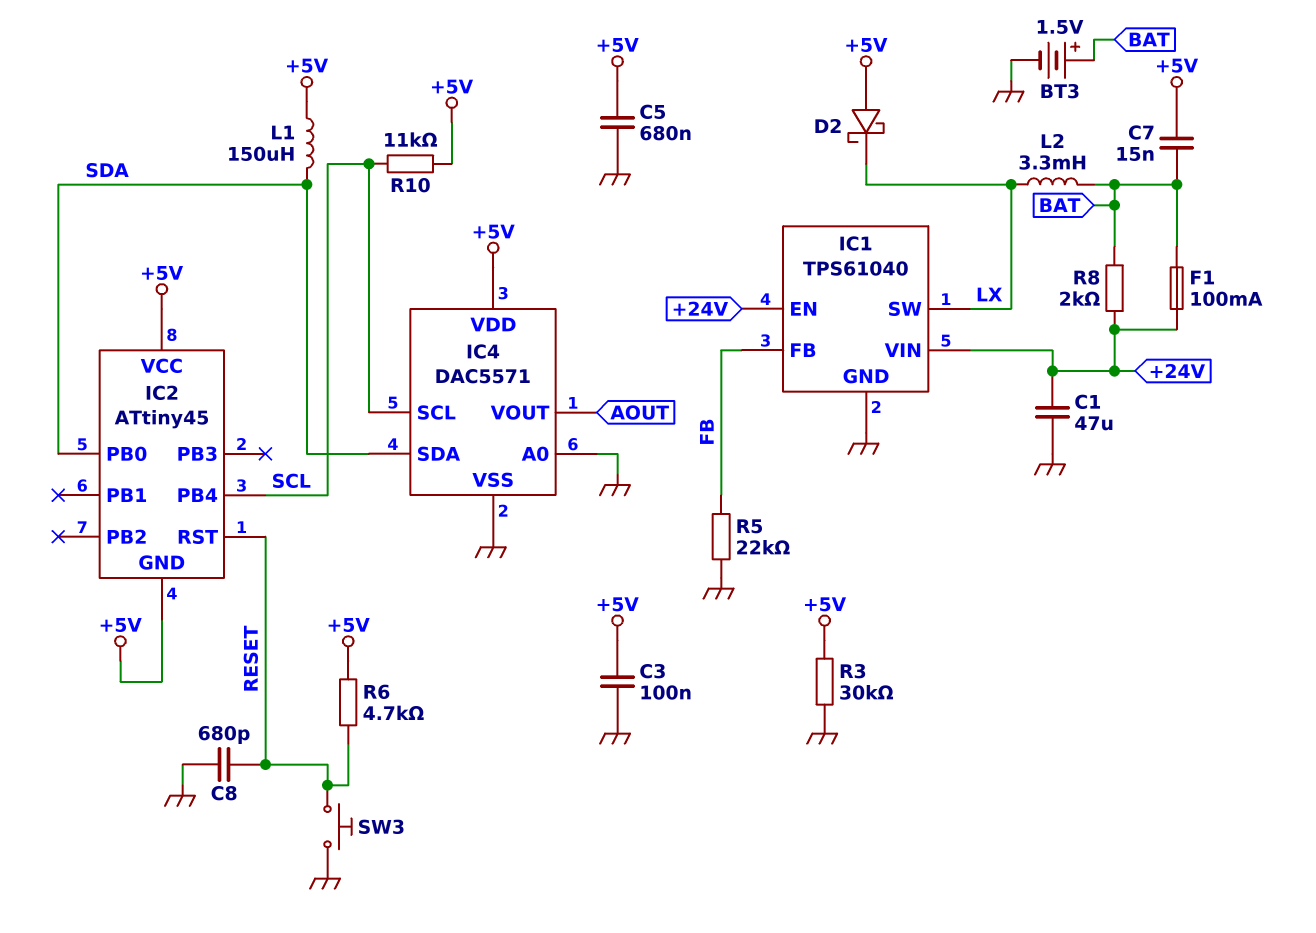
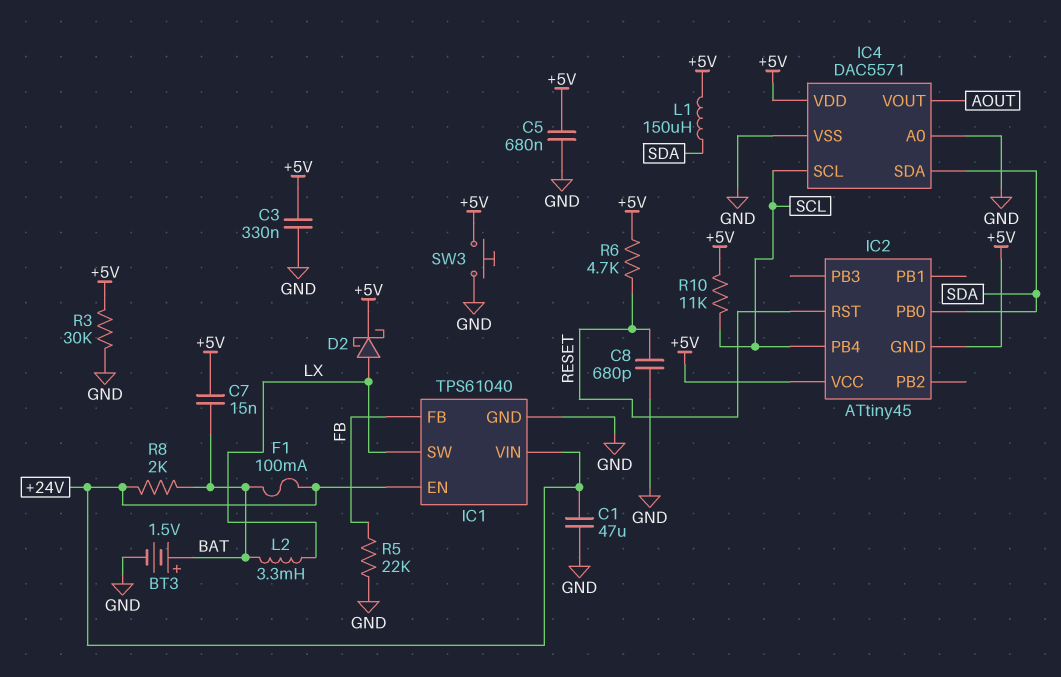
C3: 100nF (+5V, GND) -> 330nF (+5V, GND)
D2: schottky (A +5V, K LX) -> schottky (A LX, K +5V)
SW3: button (GND, RESET) -> button (+5V, GND)

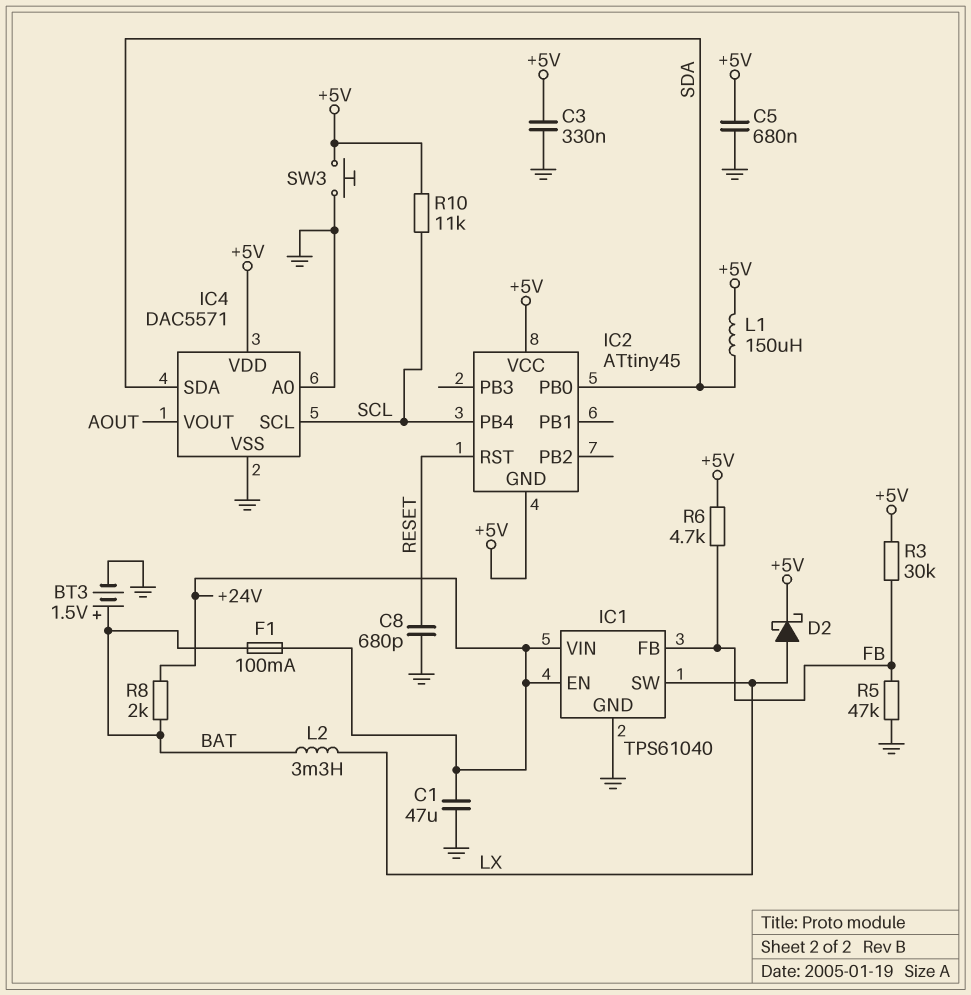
C7: 15nF (+5V, BAT) -> none
R3: 30k (+5V, GND) -> 30k (+5V, FB)
R5: 22k (FB, GND) -> 47k (FB, GND)
R6: 4.7k (+5V, RESET) -> 4.7k (+5V, FB)

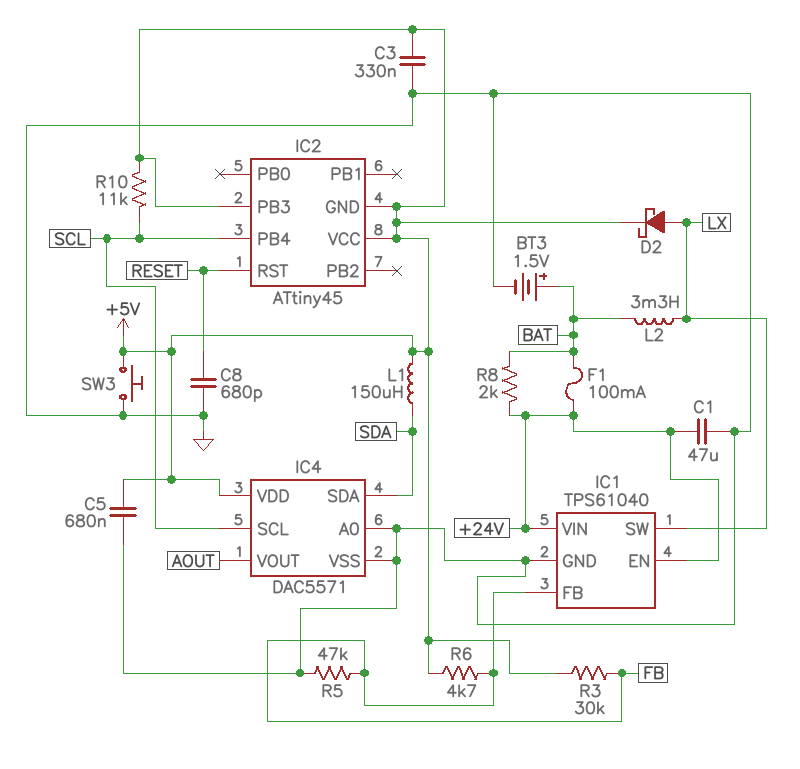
IC2 pin PB0: SDA -> none
IC2 pin PB3: none -> +5V

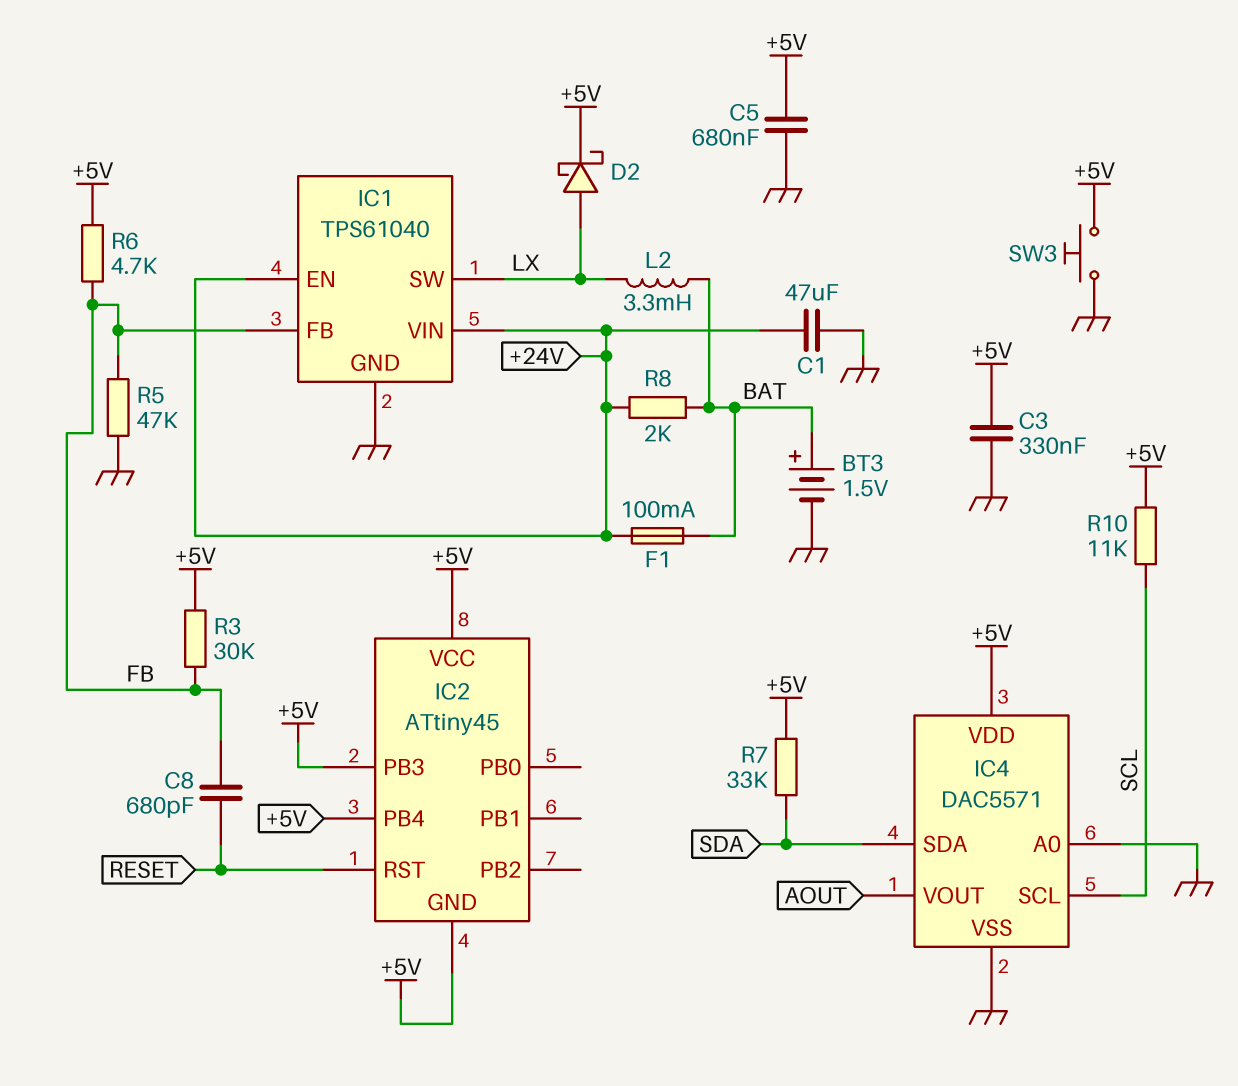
C8: 680pF (GND, RESET) -> 680pF (FB, RESET)
IC2 pin PB4: SCL -> +5V
L1: 150uH (+5V, SDA) -> none
R7: none -> 33k (+5V, SDA)

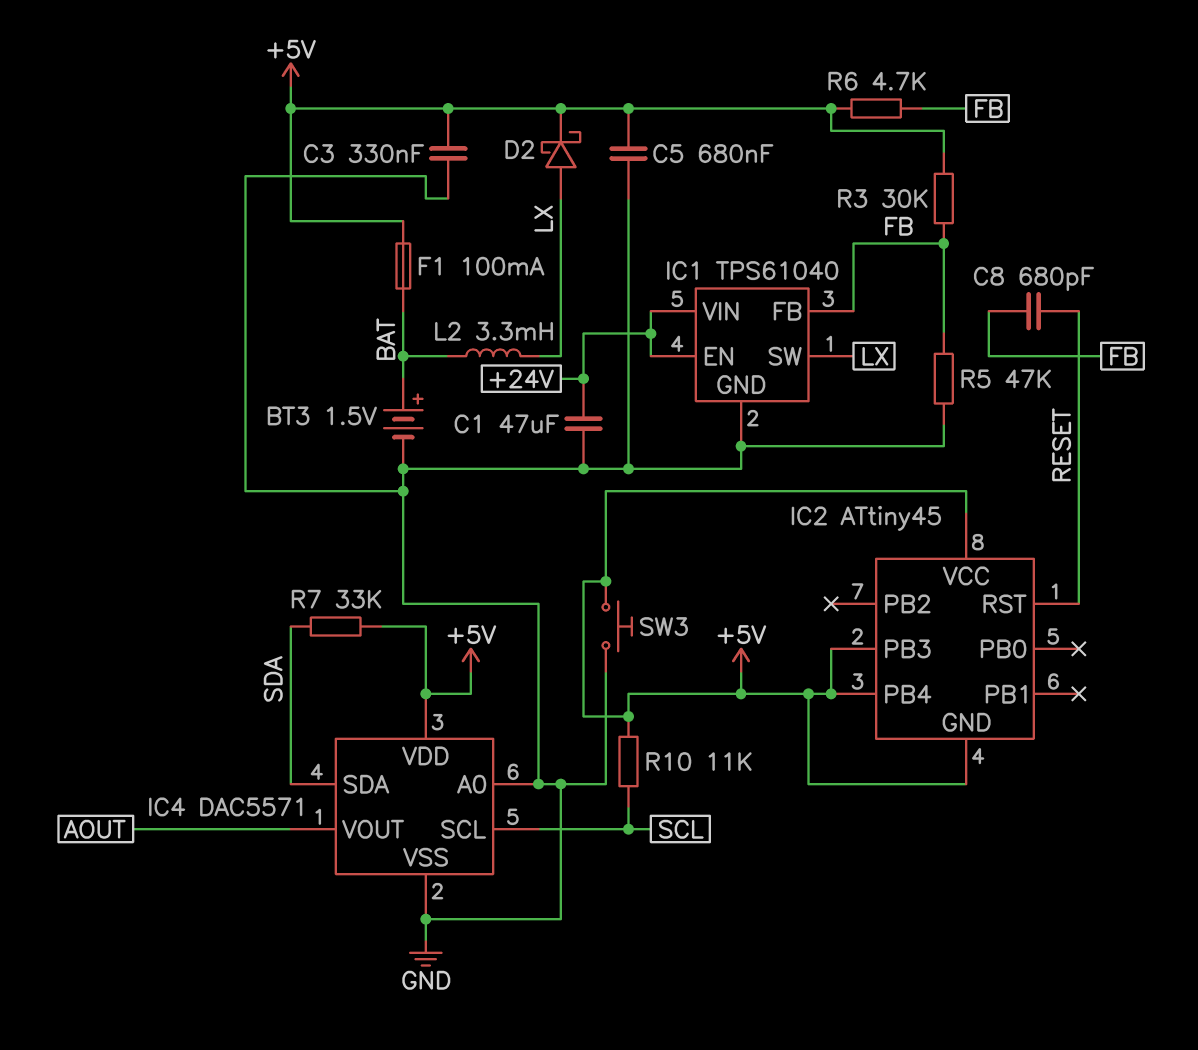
F1: 100mA (+24V, BAT) -> 100mA (+5V, BAT)
R8: 2k (+24V, BAT) -> none

